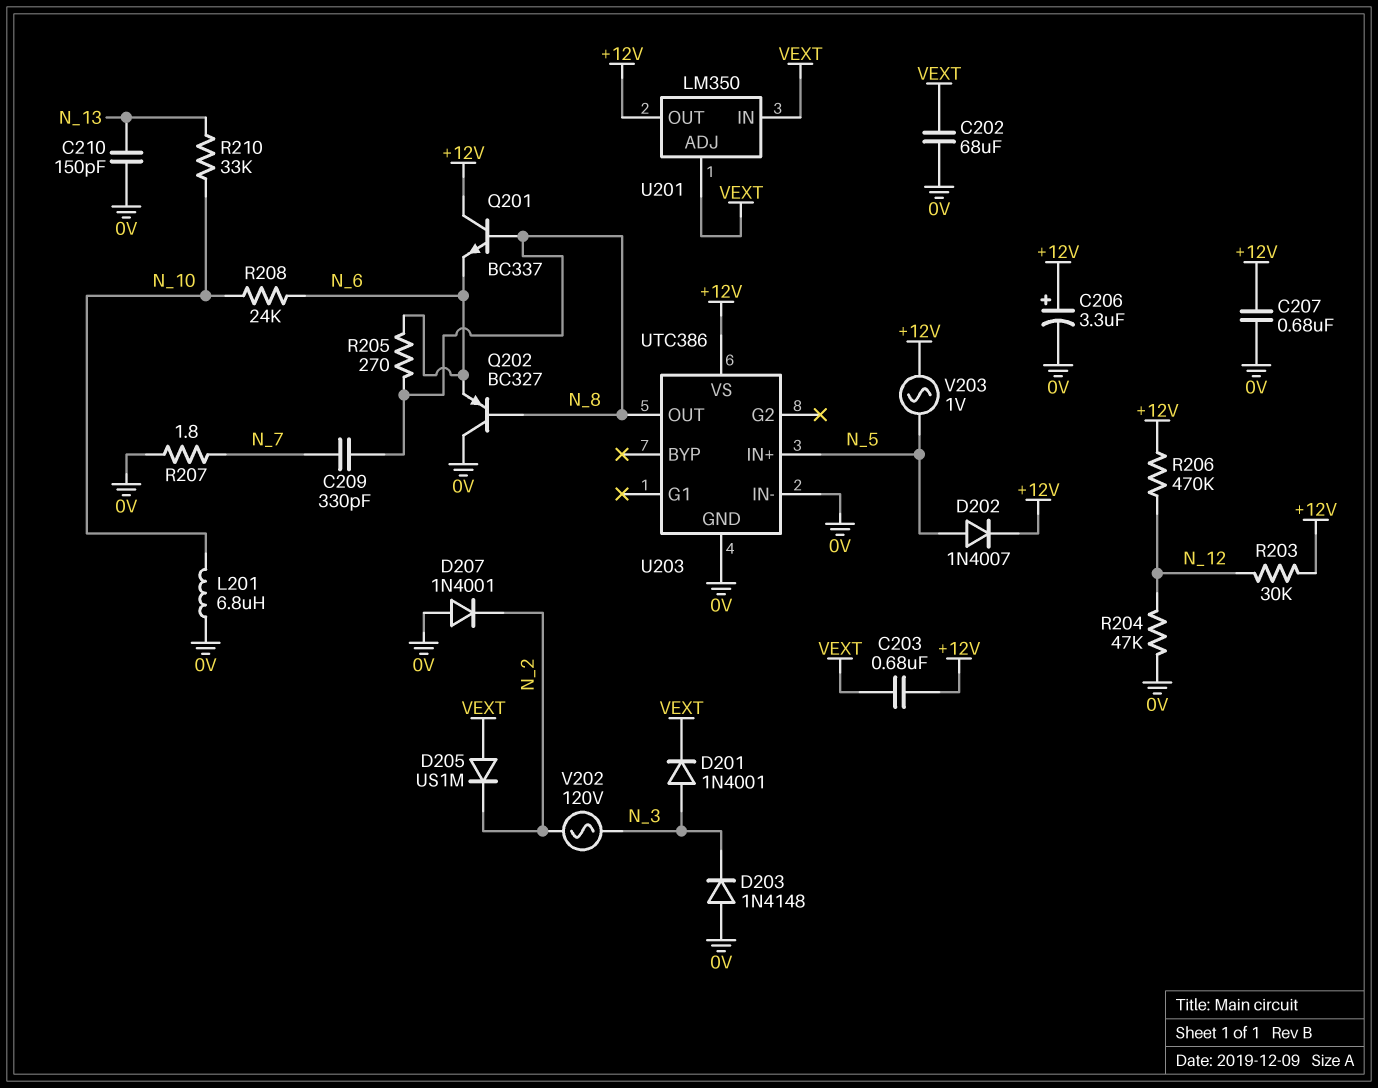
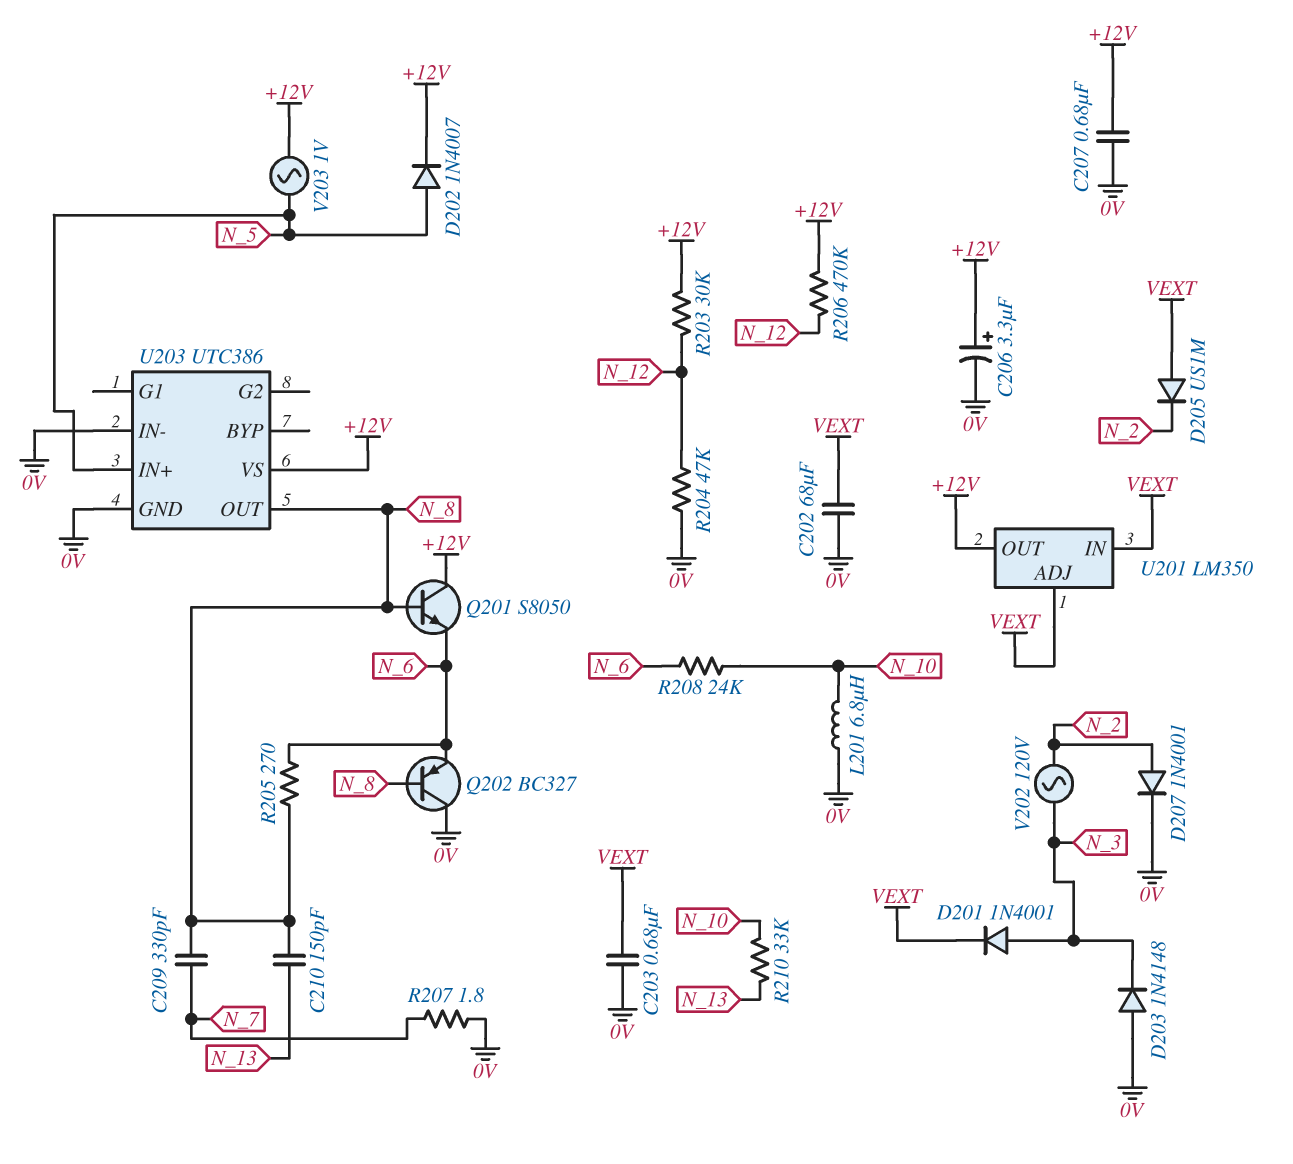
C203: 680nF (+12V, VEXT) -> 680nF (0V, VEXT)
C210: 150pF (0V, N_13) -> 150pF (N_8, N_13)
D207: diode 1N4001 (A 0V, K N_2) -> diode 1N4001 (A N_2, K 0V)
Q201: NPN BC337 (B N_8, C +12V, E N_6) -> NPN S8050 (B N_8, C +12V, E N_6)

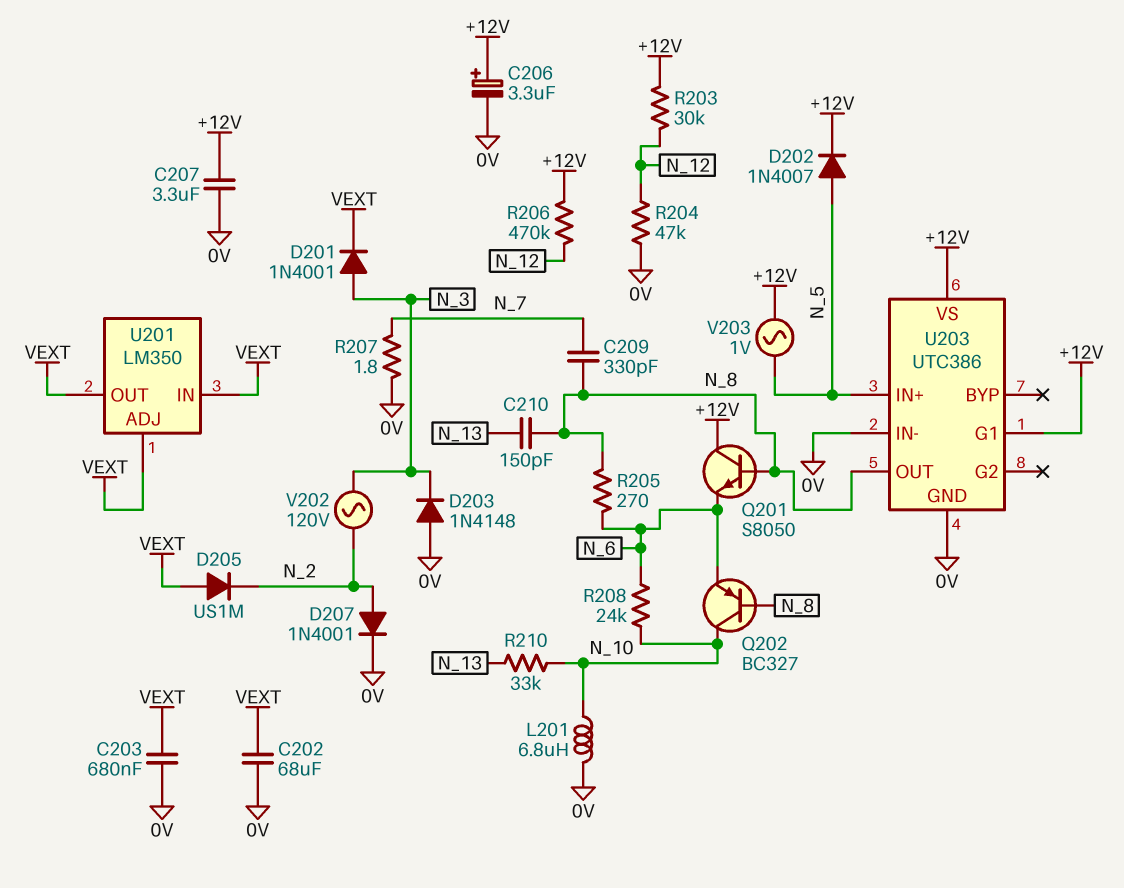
C207: 680nF (+12V, 0V) -> 3.3uF (+12V, 0V)
Q202: PNP BC327 (B N_8, C 0V, E N_6) -> PNP BC327 (B N_8, C N_10, E N_6)
U201 pin OUT: +12V -> VEXT
U203 pin G1: none -> +12V

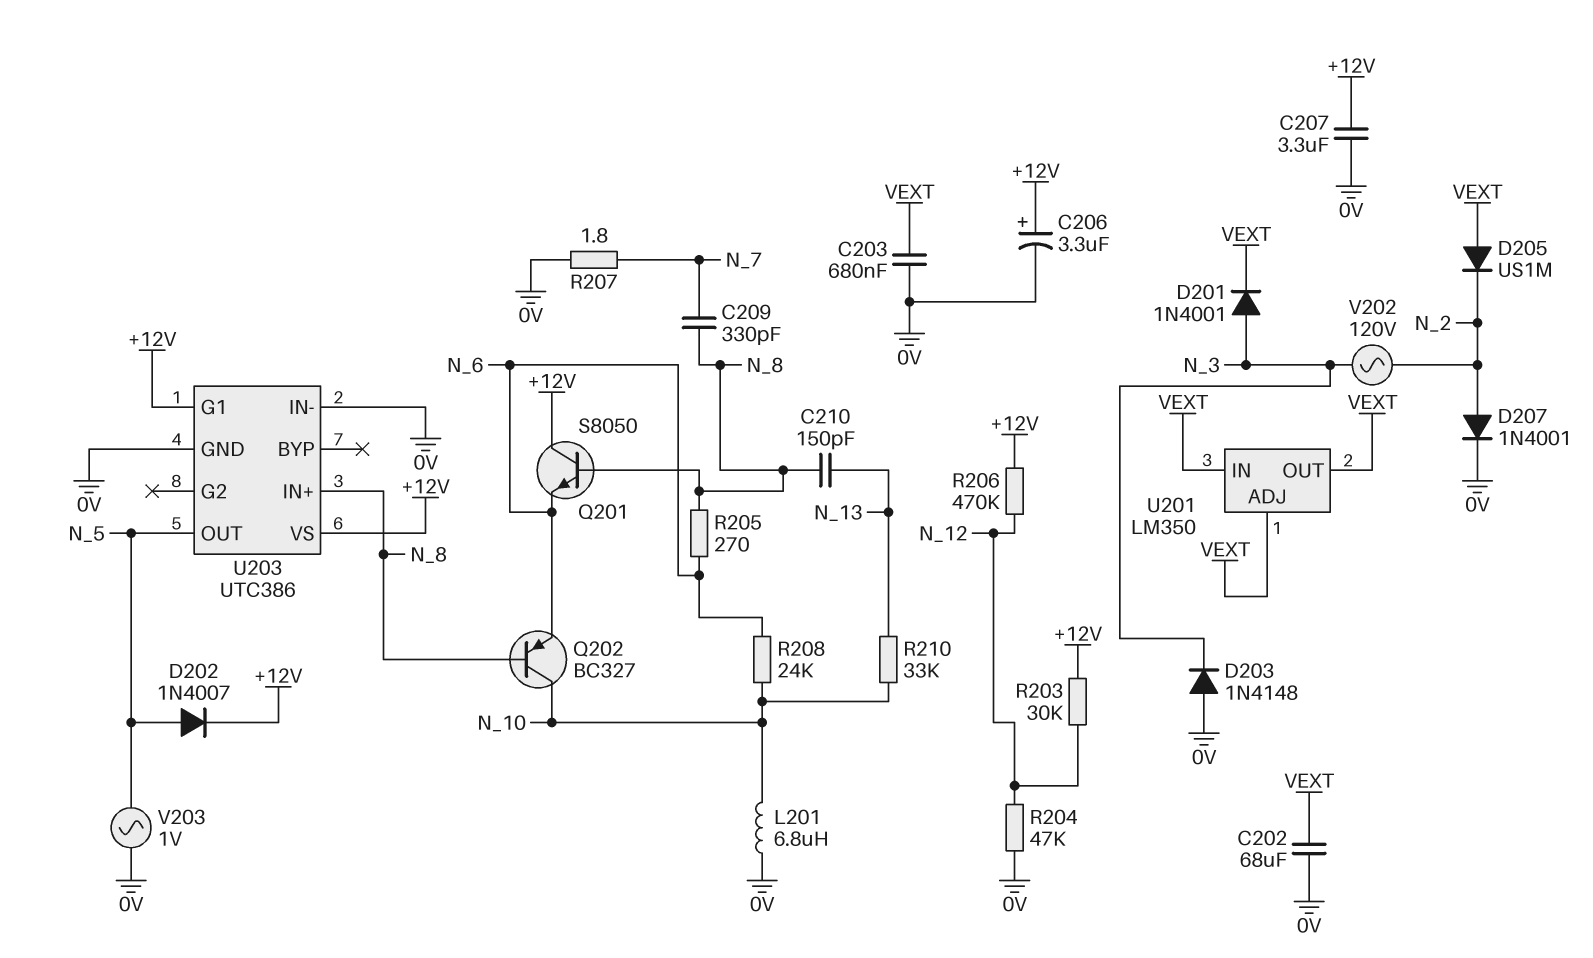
U203 pin IN+: N_5 -> N_8
U203 pin OUT: N_8 -> N_5
V203: AC 1V (+12V, N_5) -> AC 1V (0V, N_5)

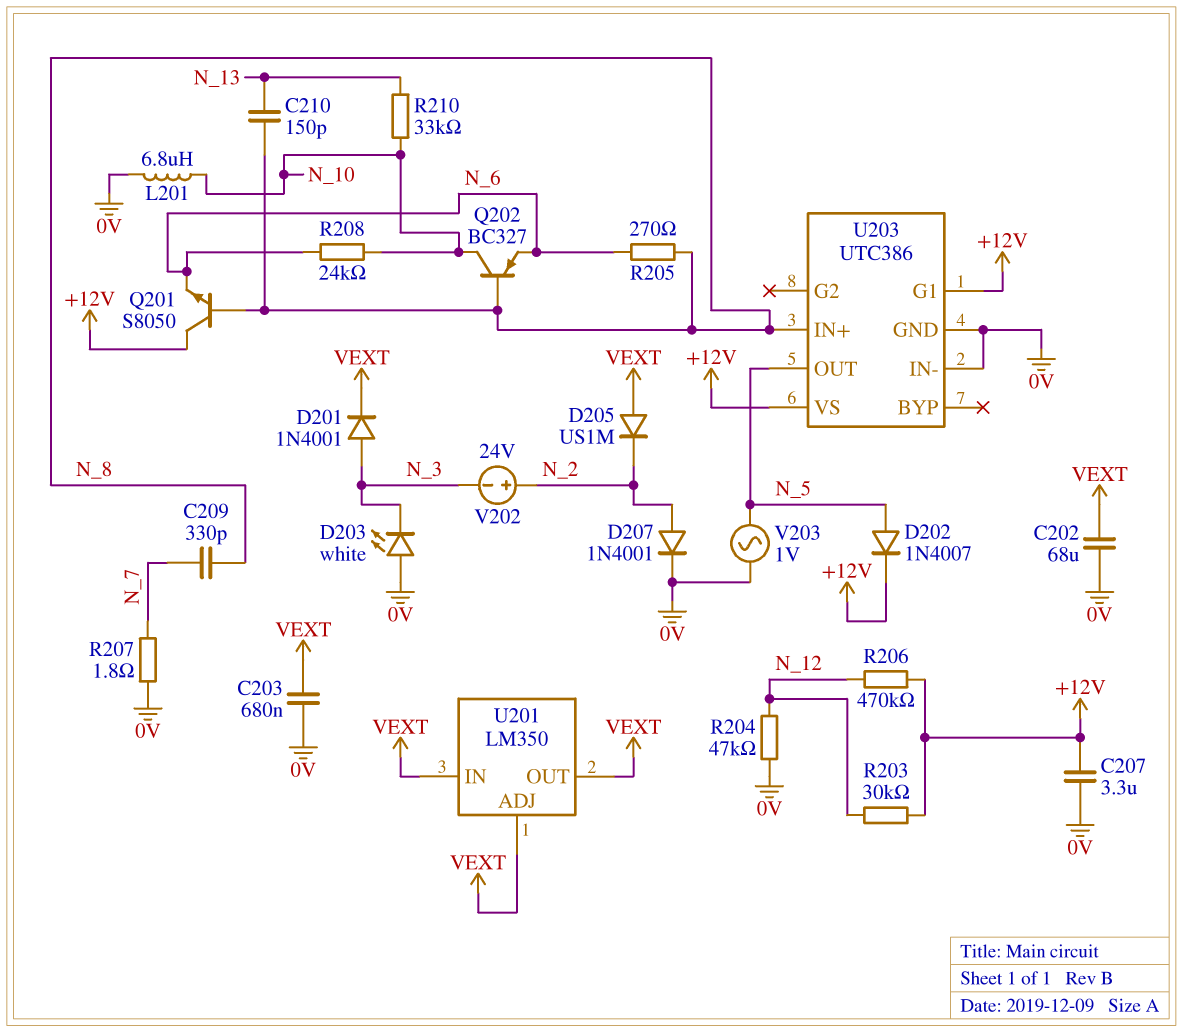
C206: 3.3uF (plus +12V, minus 0V) -> none
D203: diode 1N4148 (A 0V, K N_3) -> LED white (A 0V, K N_3)
V202: AC 120V (N_2, N_3) -> 24V (plus N_2, minus N_3)

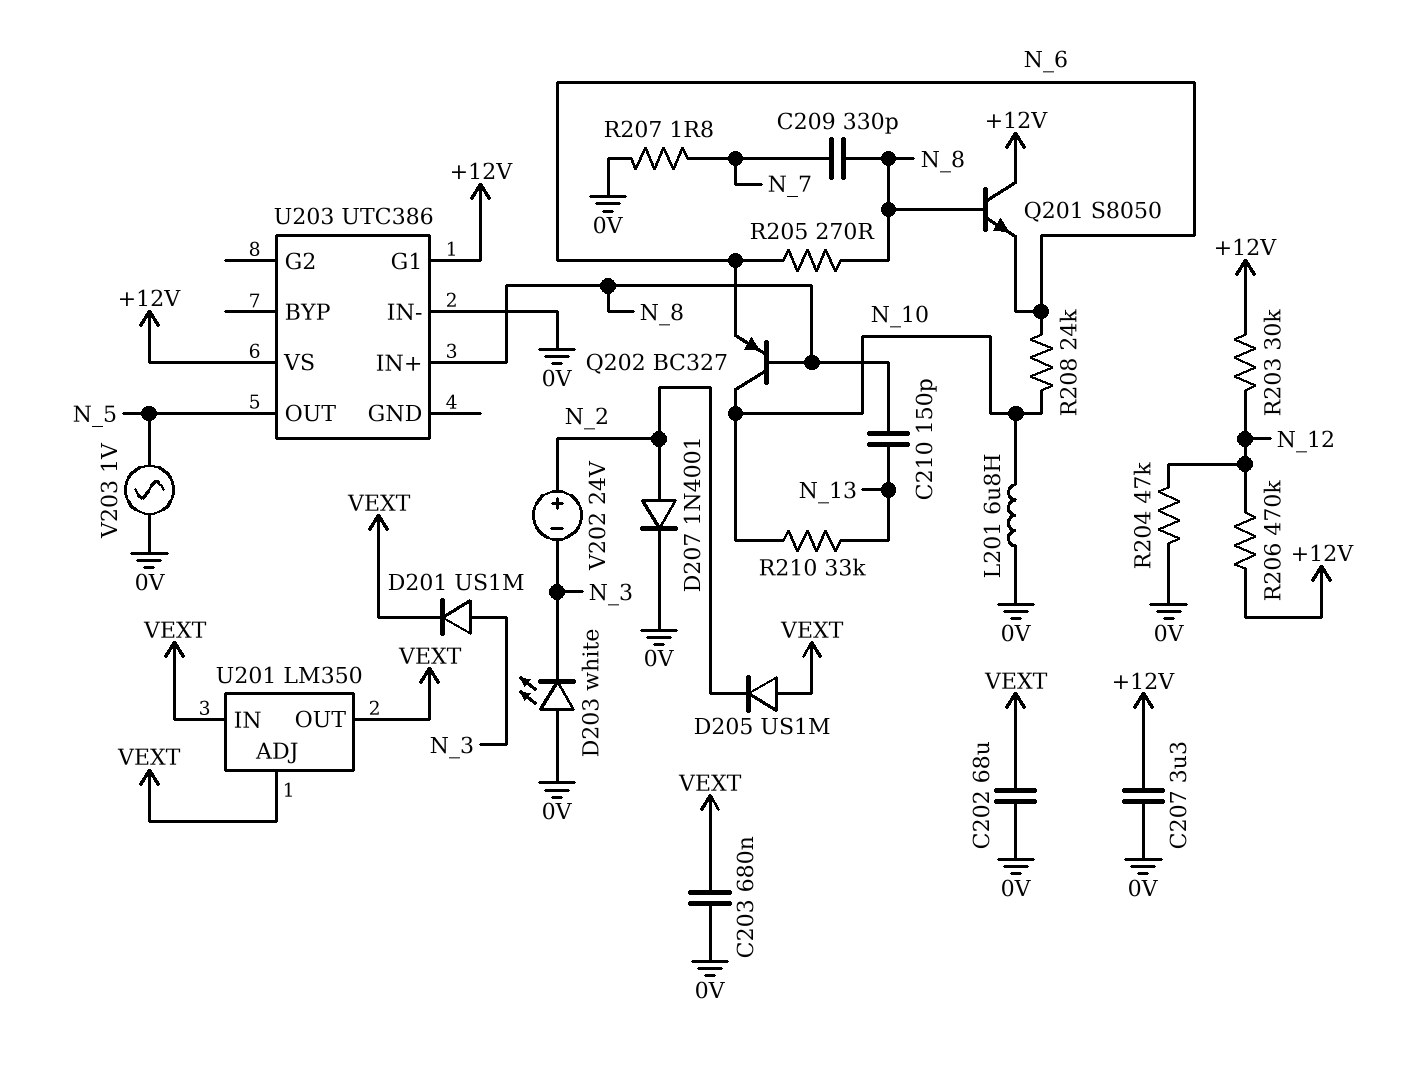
D201: diode 1N4001 (A N_3, K VEXT) -> diode US1M (A N_3, K VEXT)
D202: diode 1N4007 (A N_5, K +12V) -> none
U203 pin GND: 0V -> none

